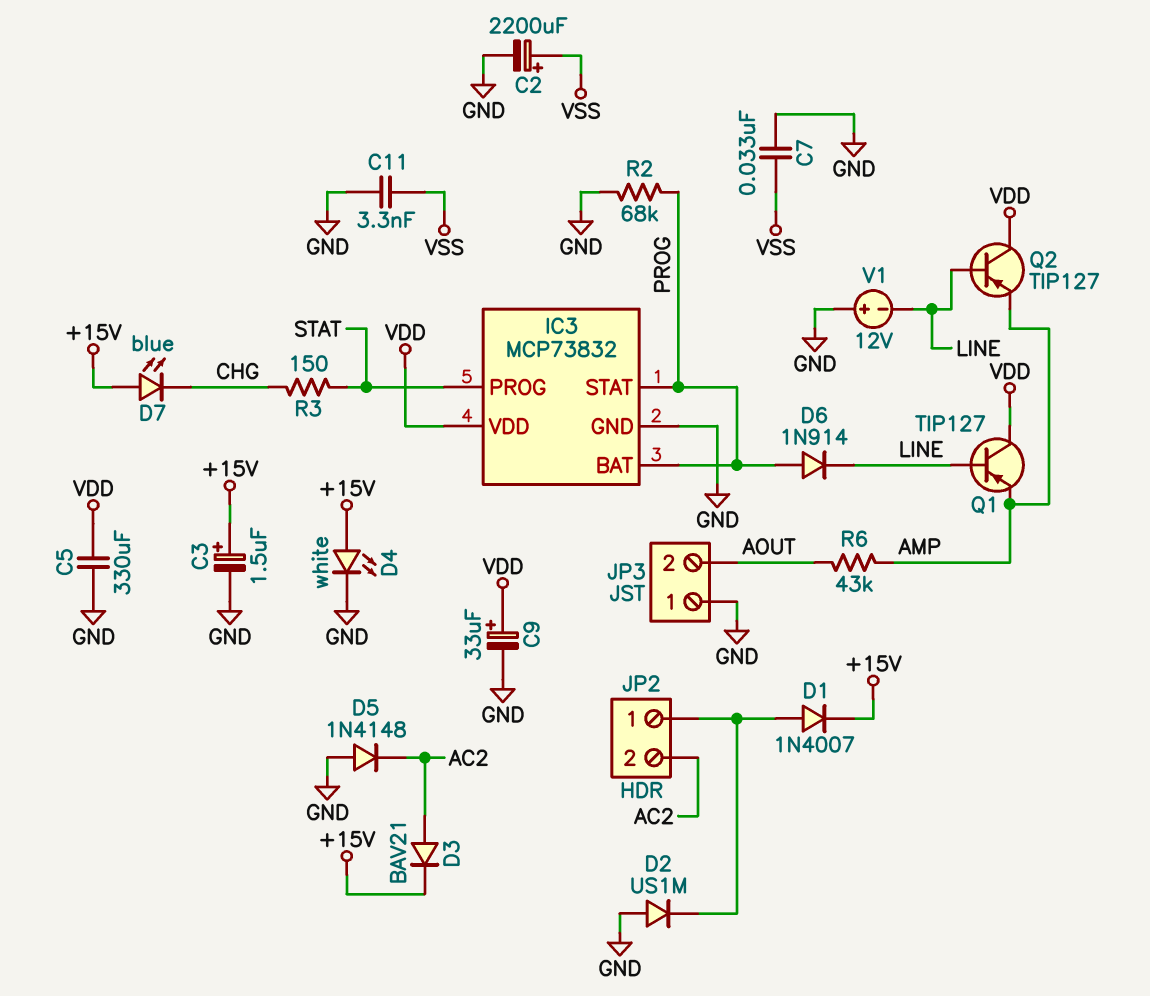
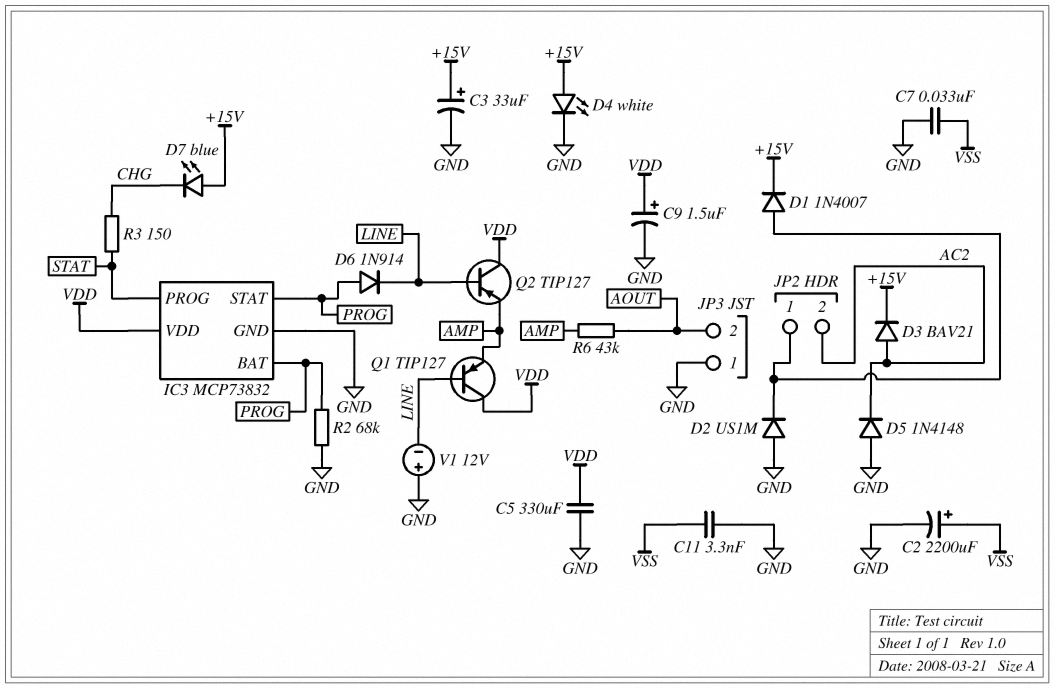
C3: 1.5uF (plus +15V, minus GND) -> 33uF (plus +15V, minus GND)
C9: 33uF (plus VDD, minus GND) -> 1.5uF (plus VDD, minus GND)

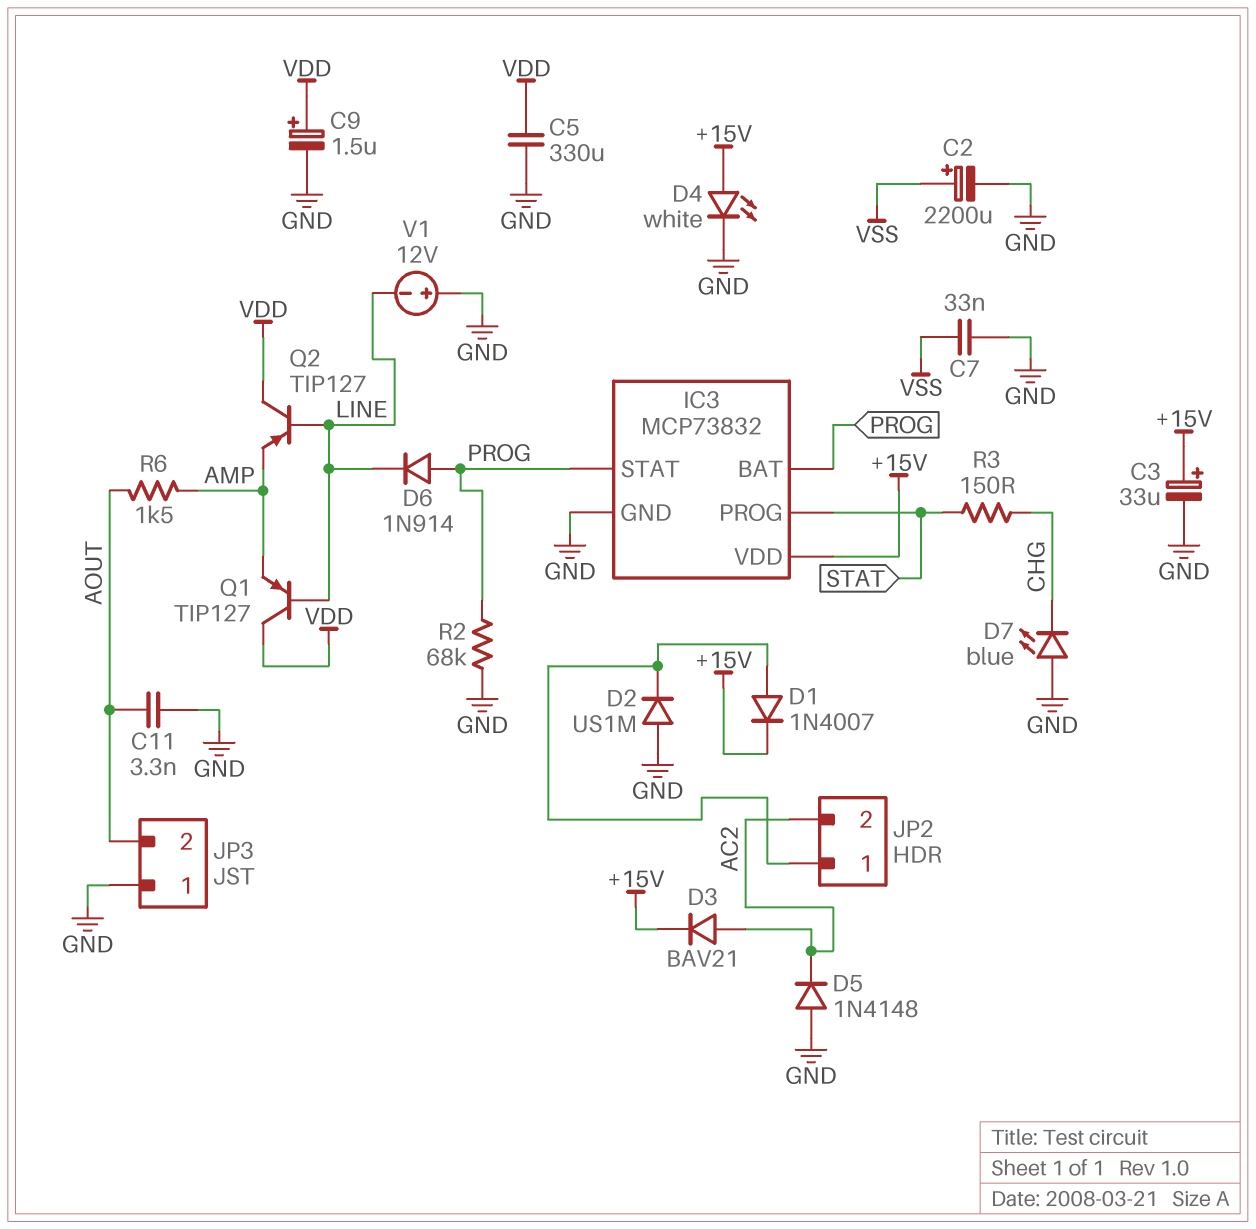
C11: 3.3nF (GND, VSS) -> 3.3nF (AOUT, GND)
D7: LED blue (A +15V, K CHG) -> LED blue (A GND, K CHG)
IC3 pin VDD: VDD -> +15V
R6: 43k (AMP, AOUT) -> 1.5k (AMP, AOUT)

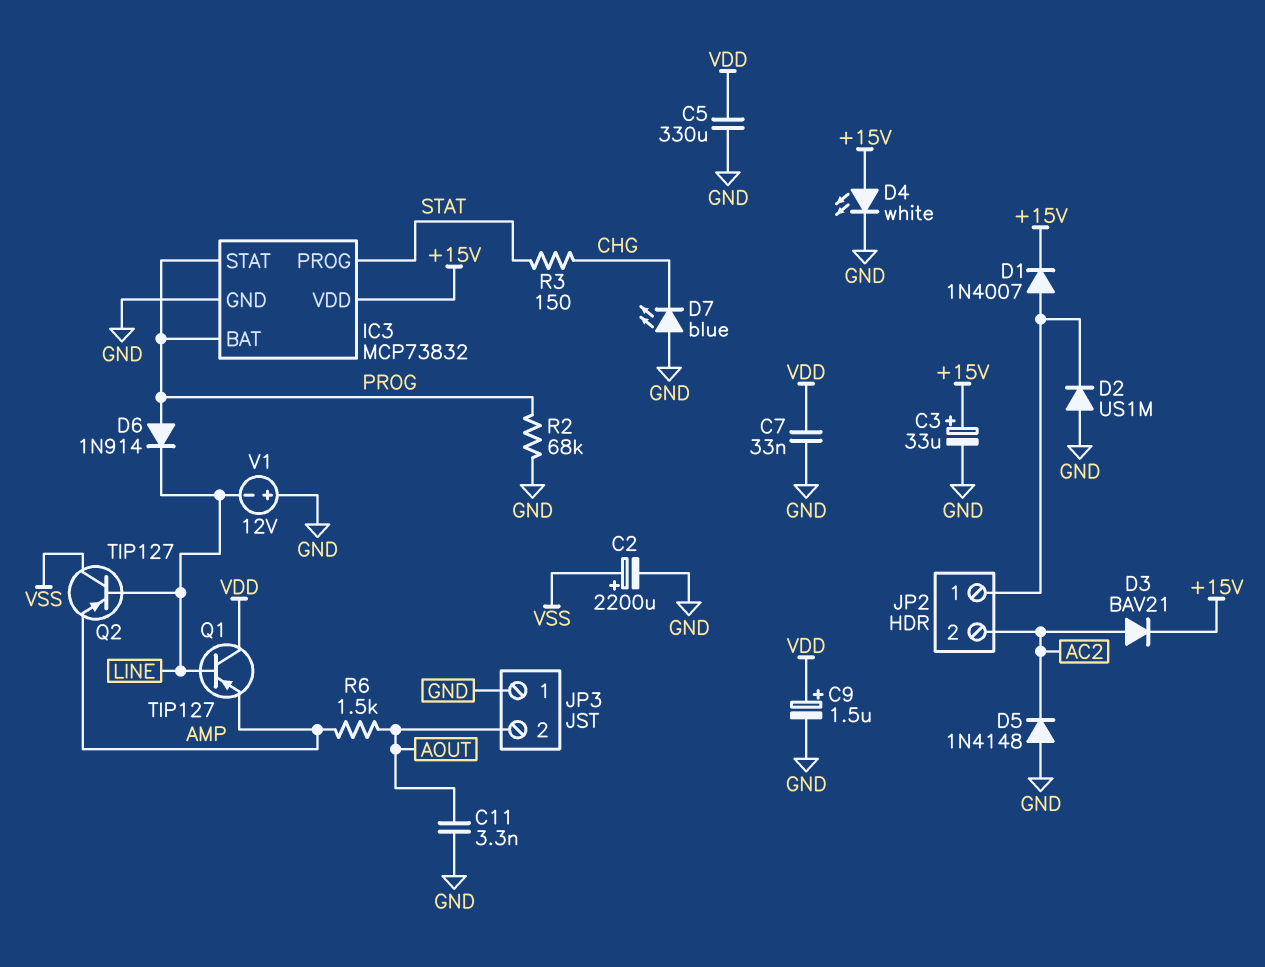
C7: 33nF (GND, VSS) -> 33nF (GND, VDD)
Q2: PNP TIP127 (B LINE, C VDD, E AMP) -> PNP TIP127 (B LINE, C VSS, E AMP)

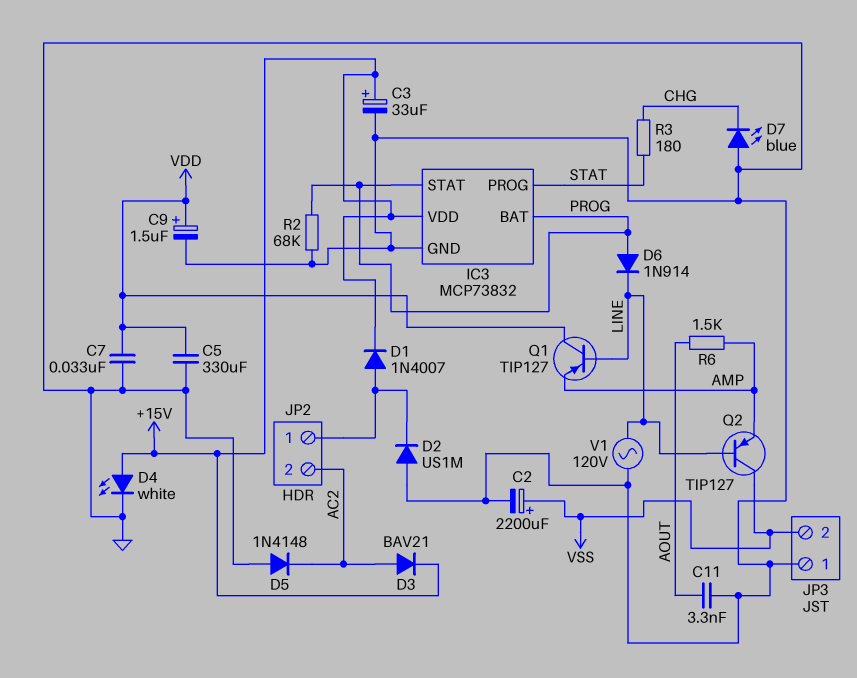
JP3 pin 2: AOUT -> VSS
R3: 150 (CHG, STAT) -> 180 (CHG, STAT)
V1: 12V (plus GND, minus LINE) -> AC 120V (GND, LINE)

